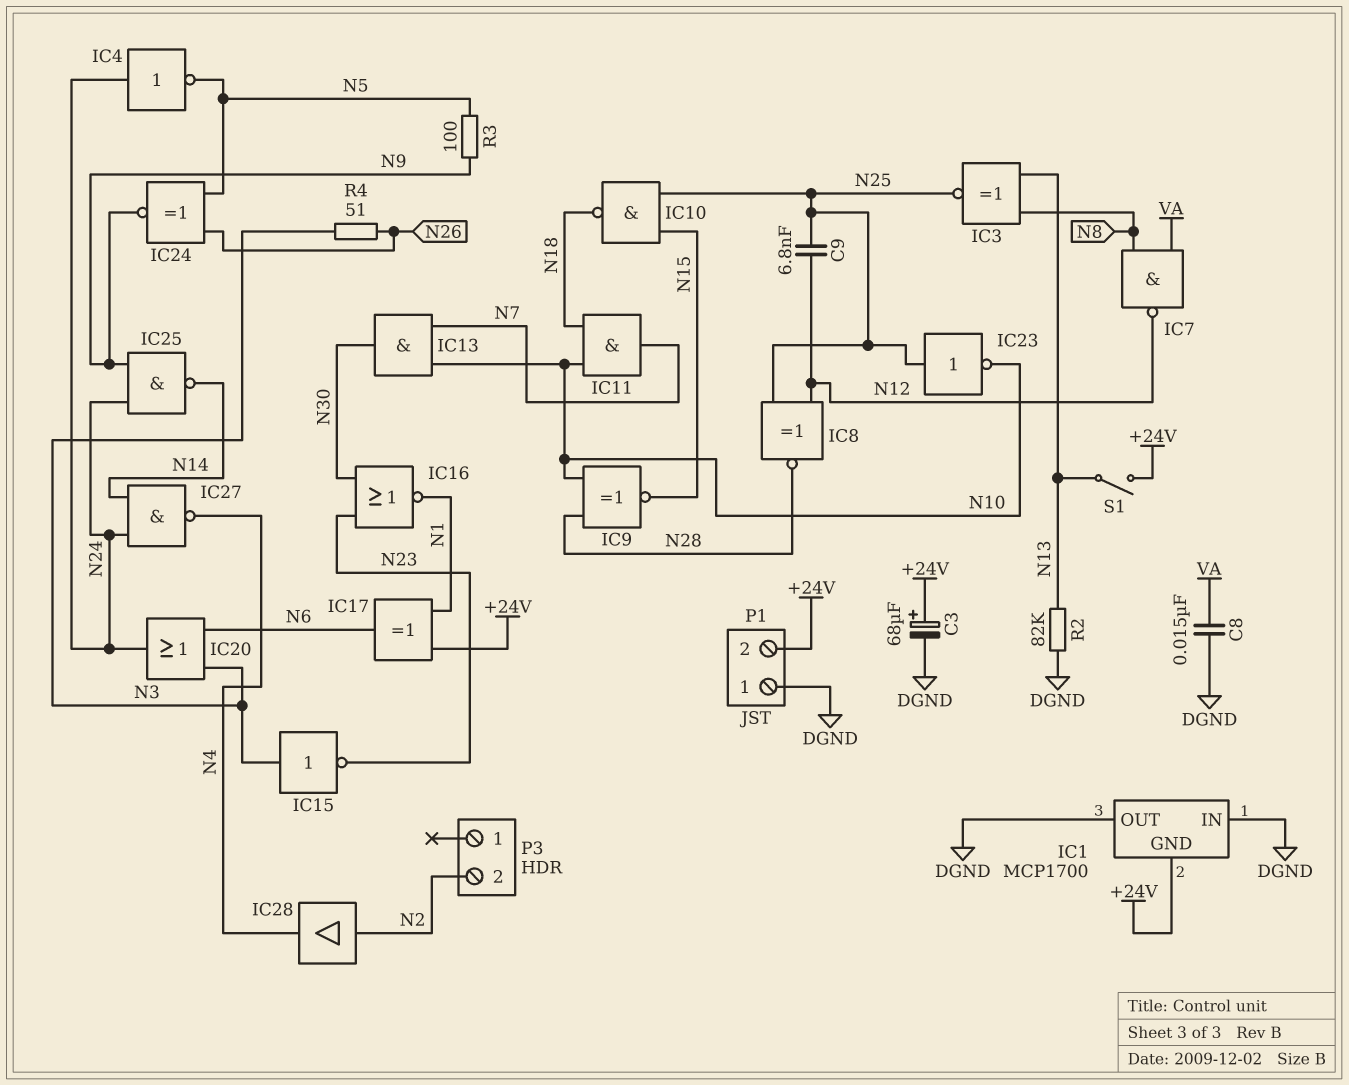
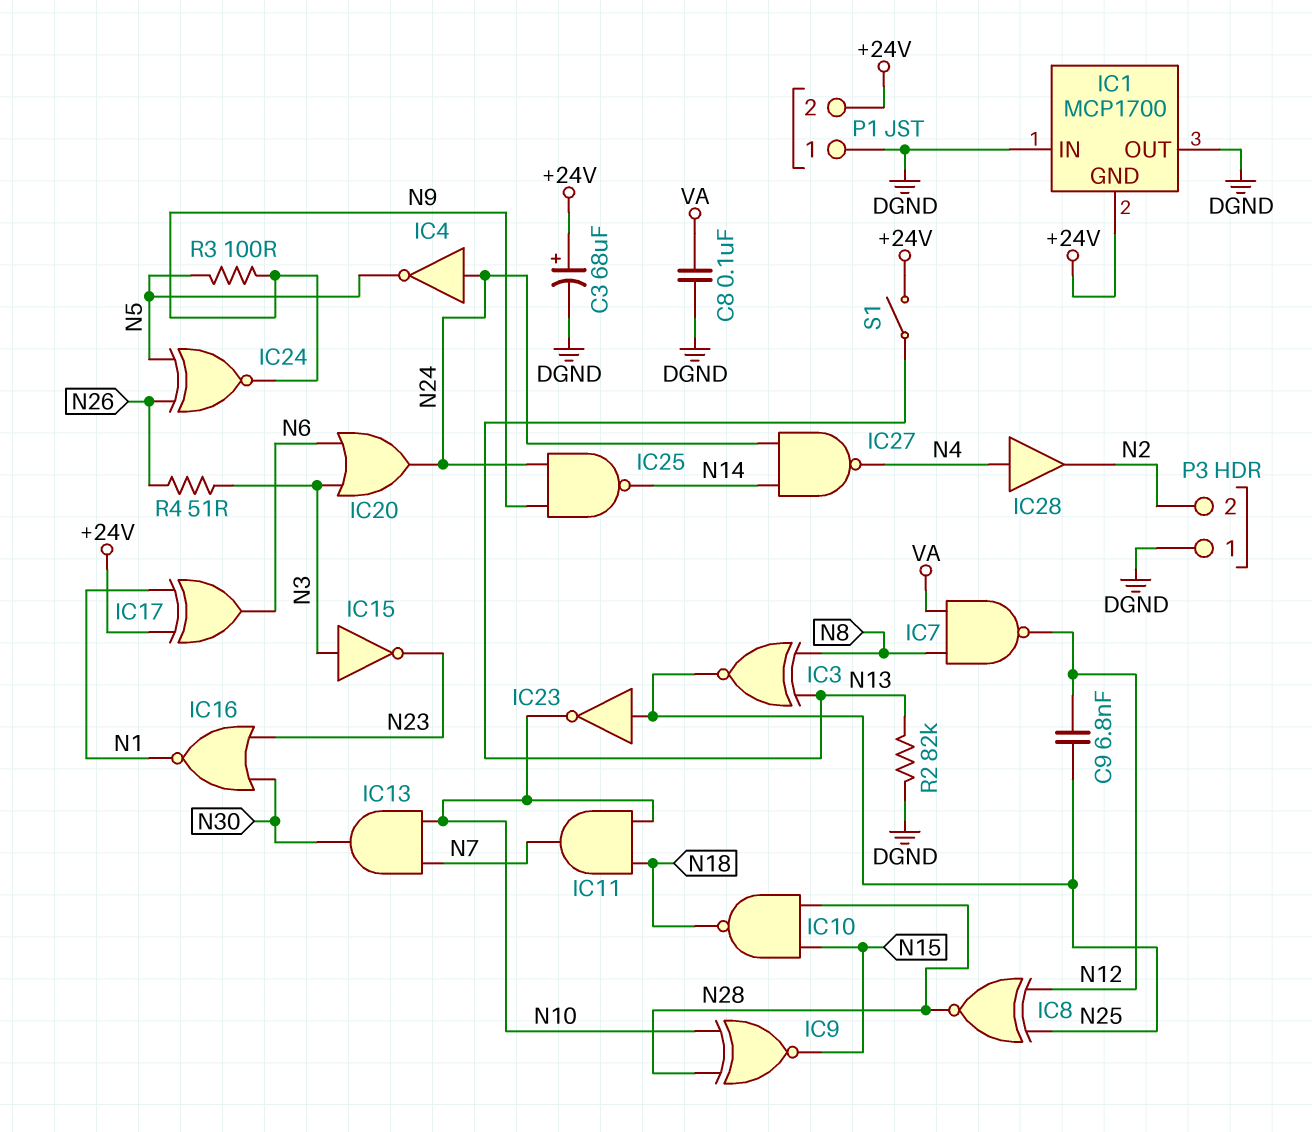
C8: 15nF (DGND, VA) -> 100nF (DGND, VA)
IC10: NAND (in N15, in N25, out N18) -> NAND (in N15, in N28, out N18)
IC28: buffer (in N2, out N4) -> buffer (in N4, out N2)
P3 pin 1: none -> DGND

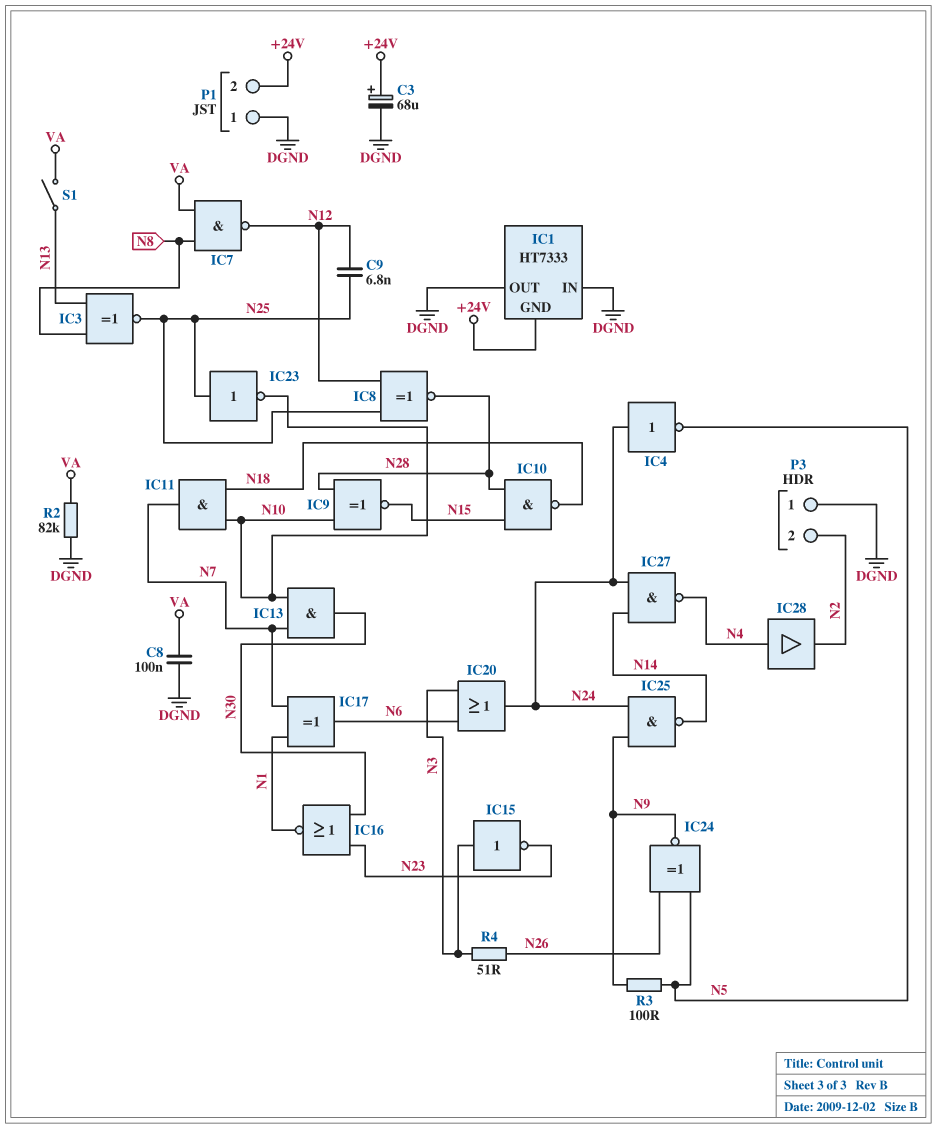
IC1: MCP1700 -> HT7333
IC17: XOR (in +24V, in N1, out N6) -> XOR (in N1, in N7, out N6)
R2: 82k (DGND, N13) -> 82k (DGND, VA)
S1: switch (+24V, N13) -> switch (N13, VA)

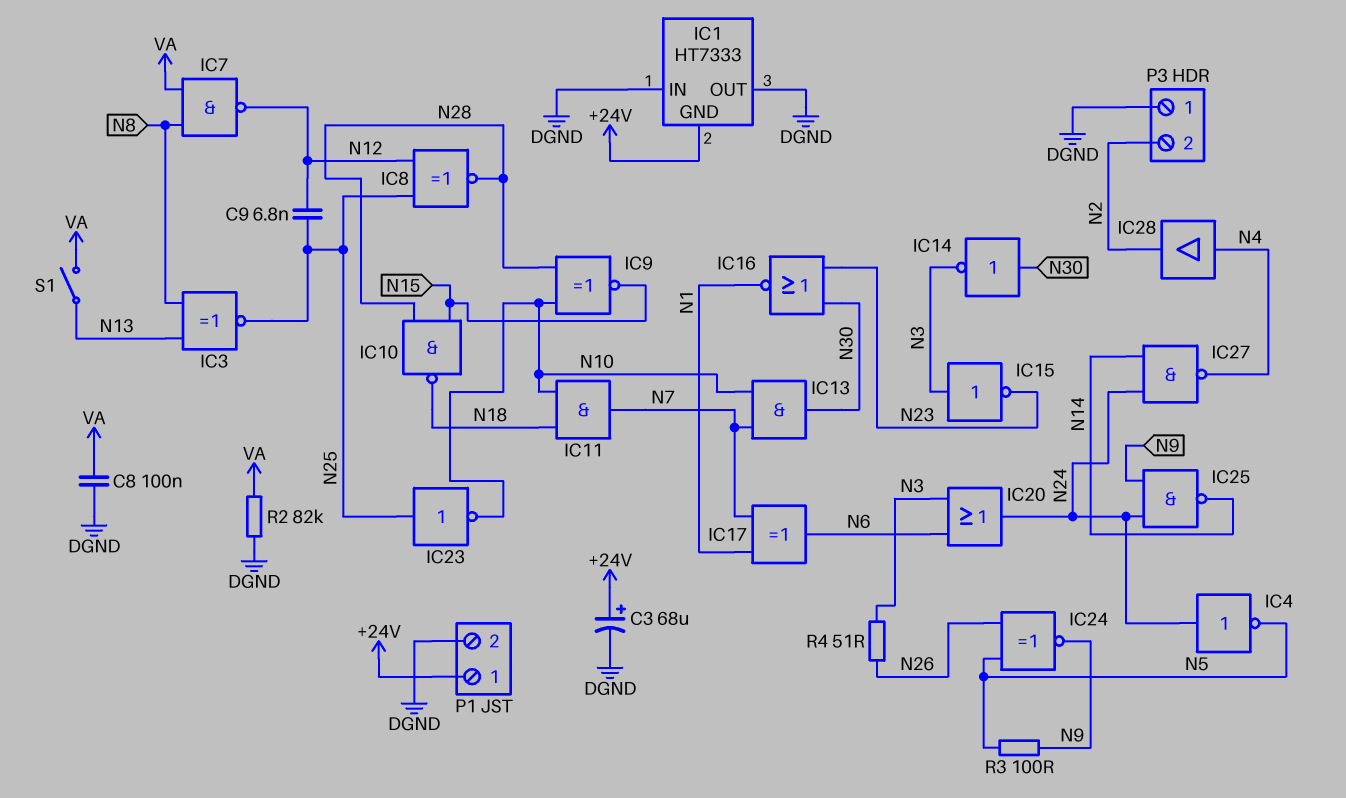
IC14: none -> NOT (in N30, out N3)
P1 pin 1: DGND -> +24V
P1 pin 2: +24V -> DGND

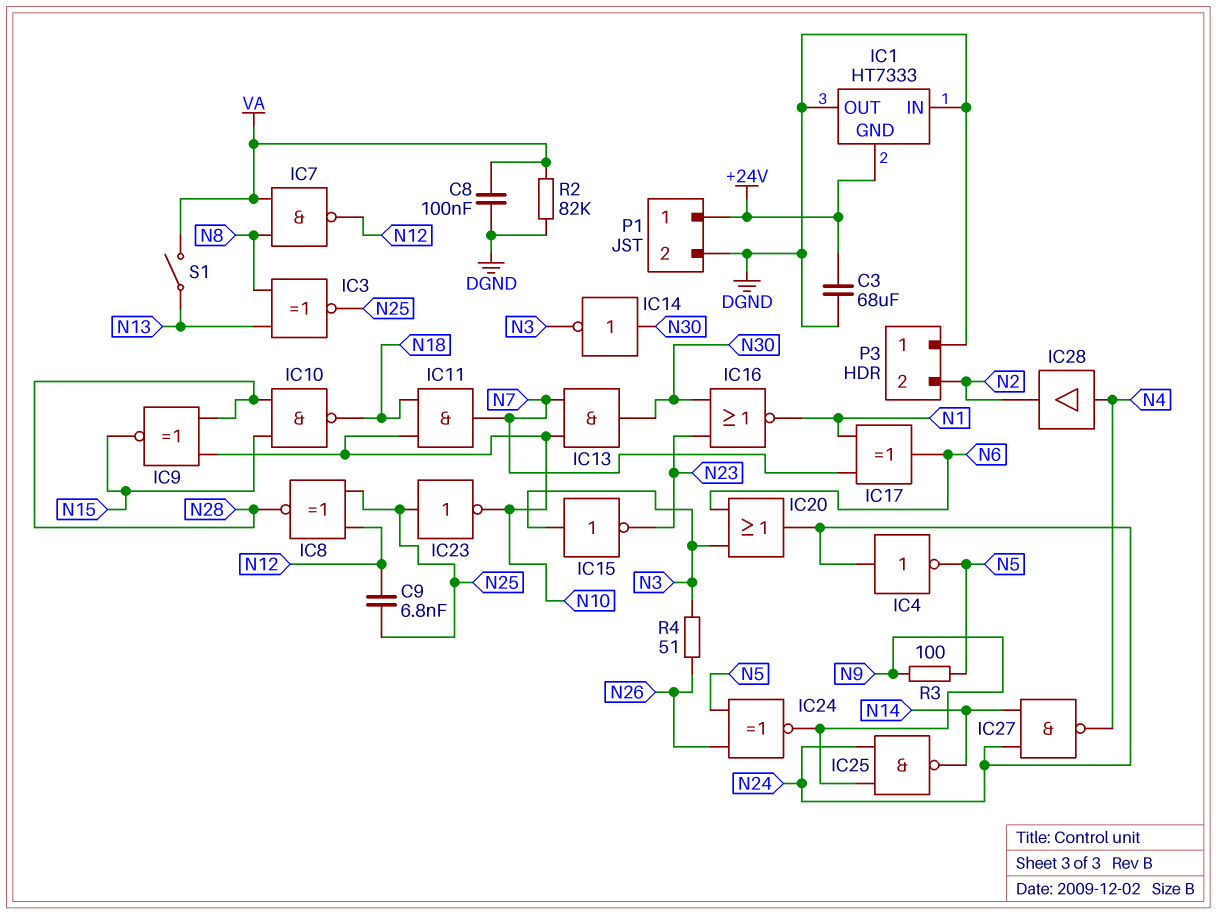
C3: 68uF (plus +24V, minus DGND) -> 68uF (+24V, DGND)

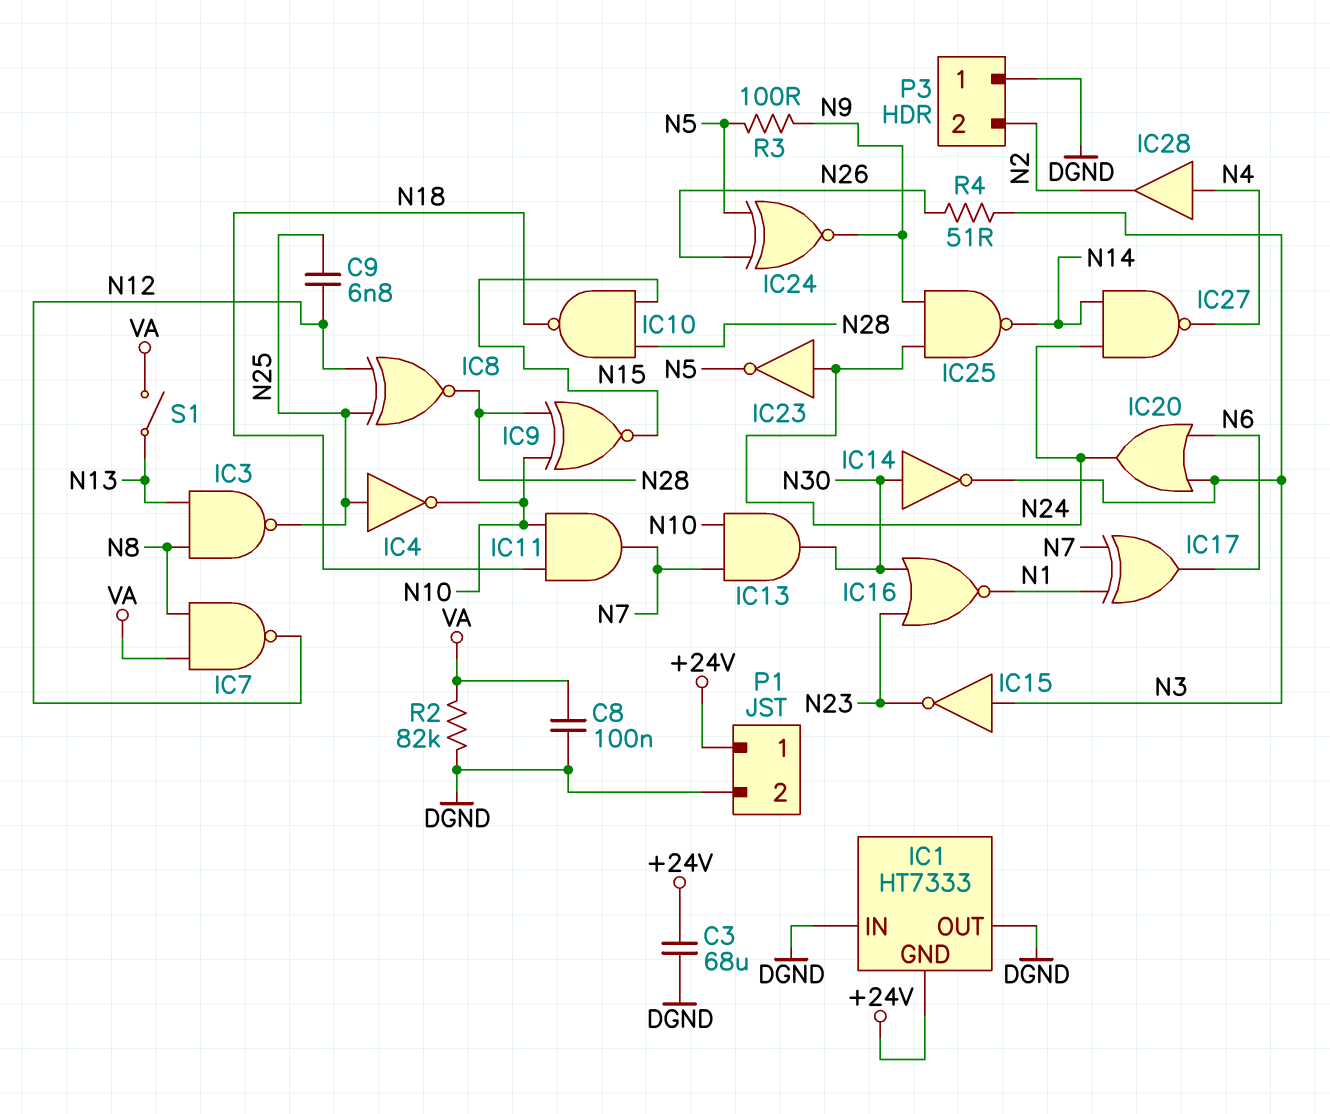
IC3: XNOR (in N8, in N13, out N25) -> NAND (in N8, in N13, out N25)
IC4: NOT (in N24, out N5) -> NOT (in N25, out N10)
IC23: NOT (in N25, out N10) -> NOT (in N24, out N5)

